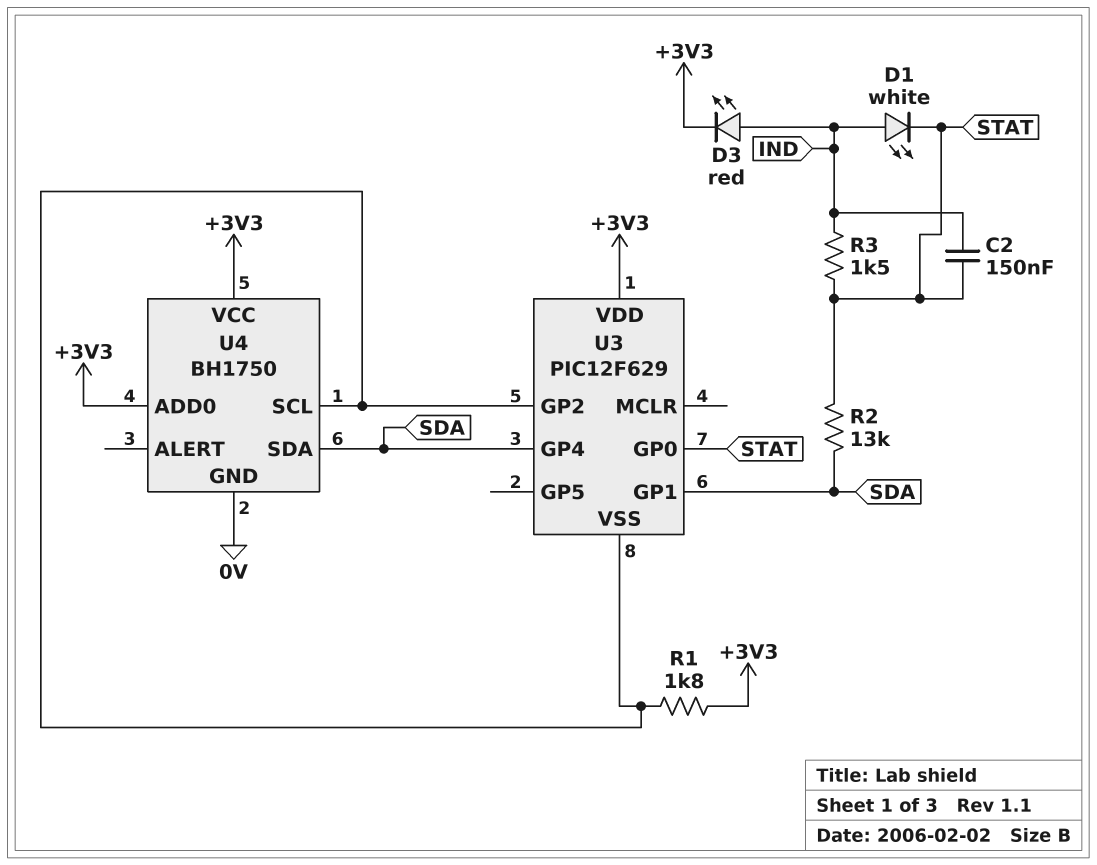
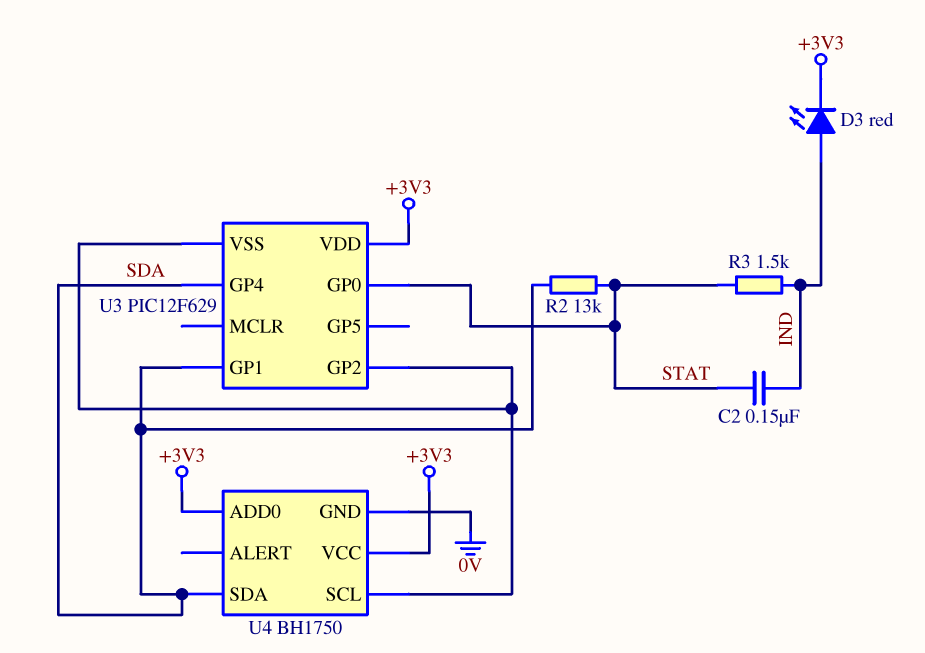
D1: LED white (A IND, K STAT) -> none
R1: 1.8k (+3V3, U3/GP2) -> none

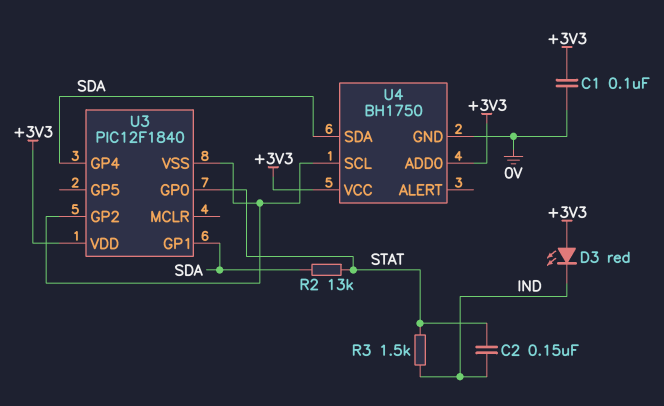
C1: none -> 100nF (+3V3, 0V)
D3: LED red (A IND, K +3V3) -> LED red (A +3V3, K IND)
U3: PIC12F629 -> PIC12F1840

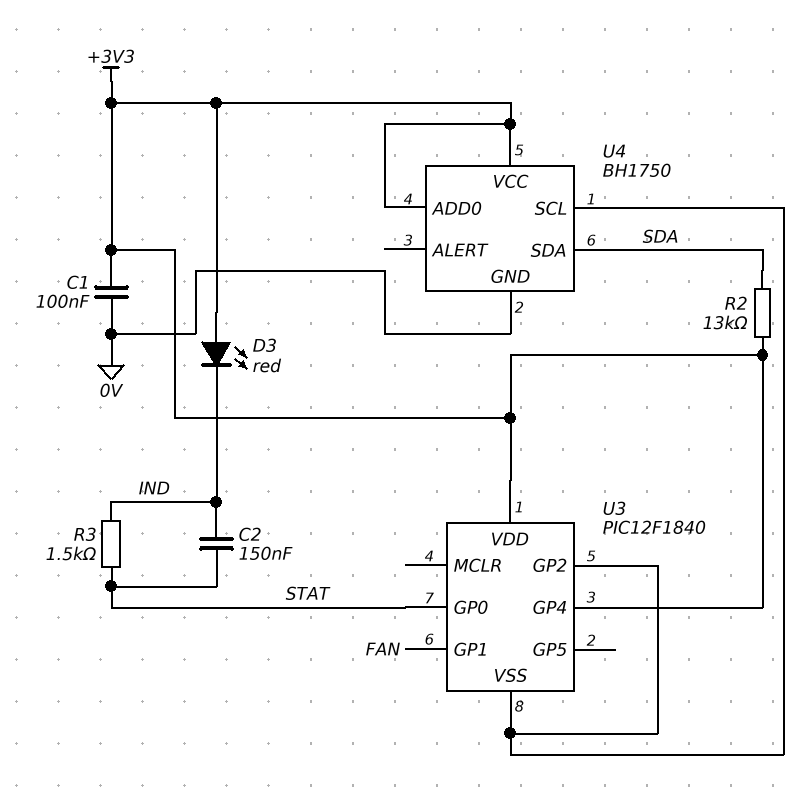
R2: 13k (SDA, STAT) -> 13k (+3V3, SDA)
U3 pin GP1: SDA -> FAN
U3 pin GP4: SDA -> +3V3

